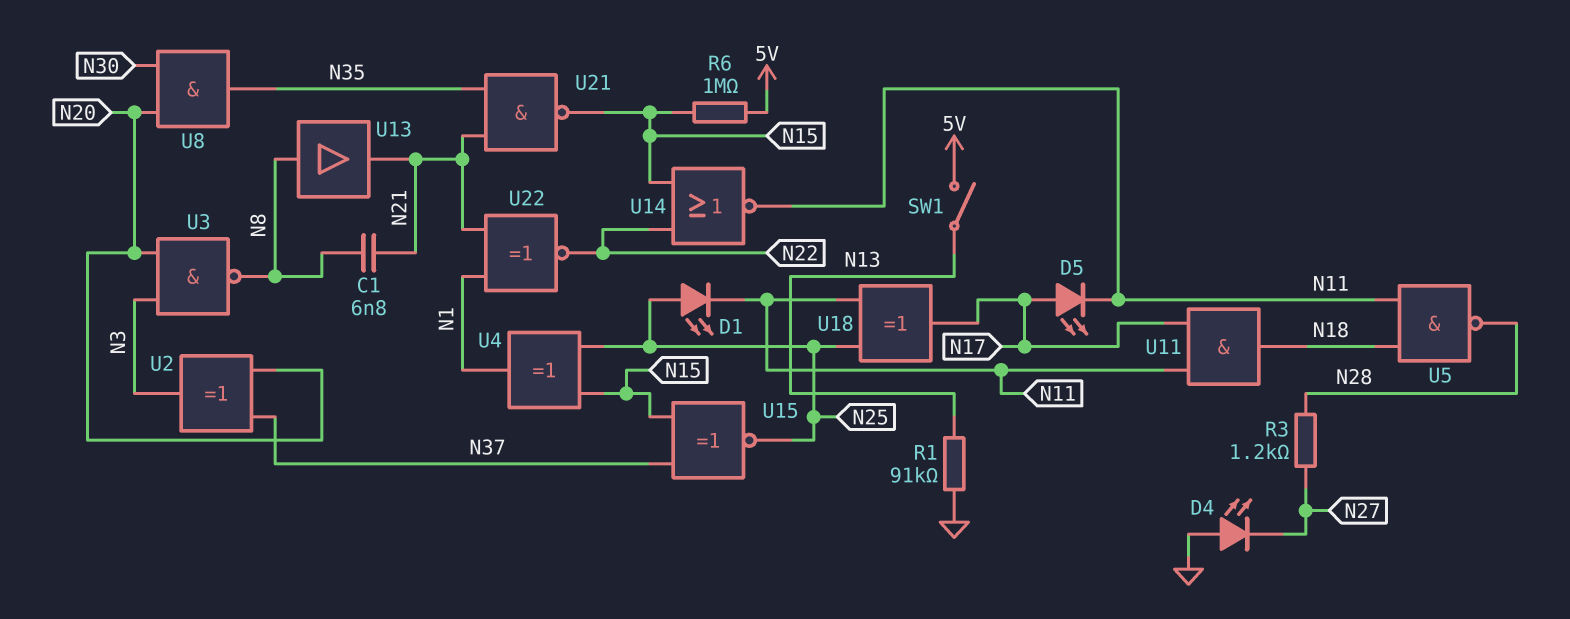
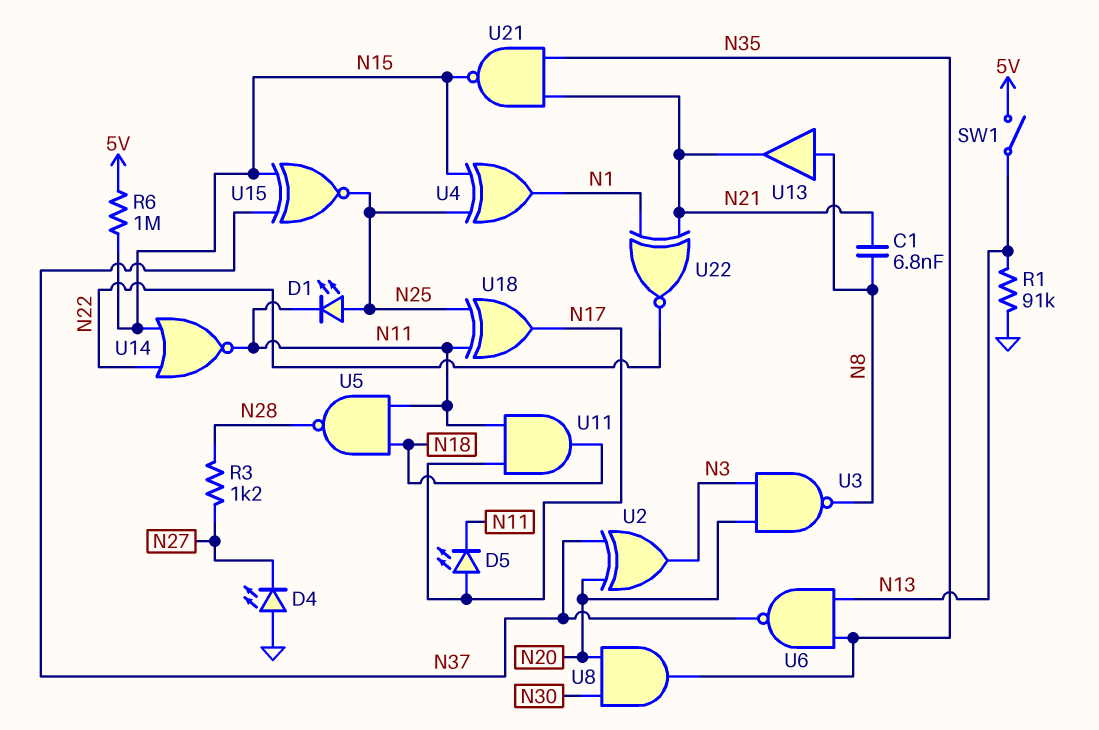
U6: none -> NAND (in N13, in N35, out N37)

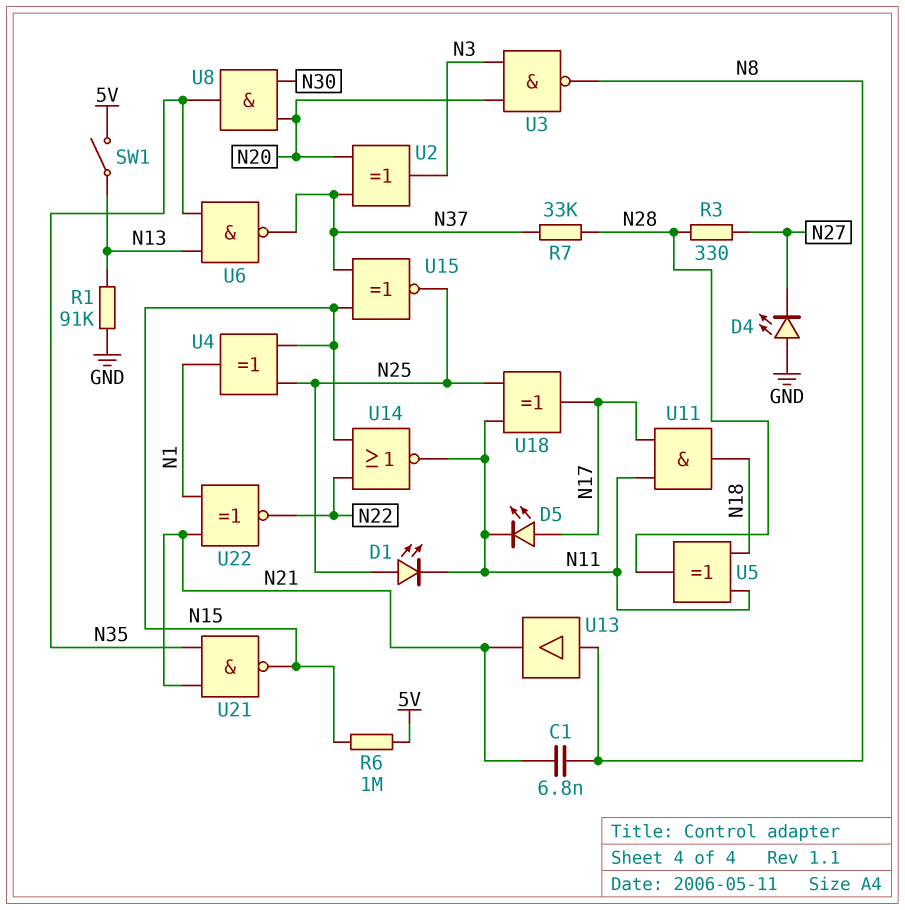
R3: 1.2k (N27, N28) -> 330 (N27, N28)
R7: none -> 33k (N28, N37)
U5: NAND (in N11, in N18, out N28) -> XOR (in N11, in N18, out N28)

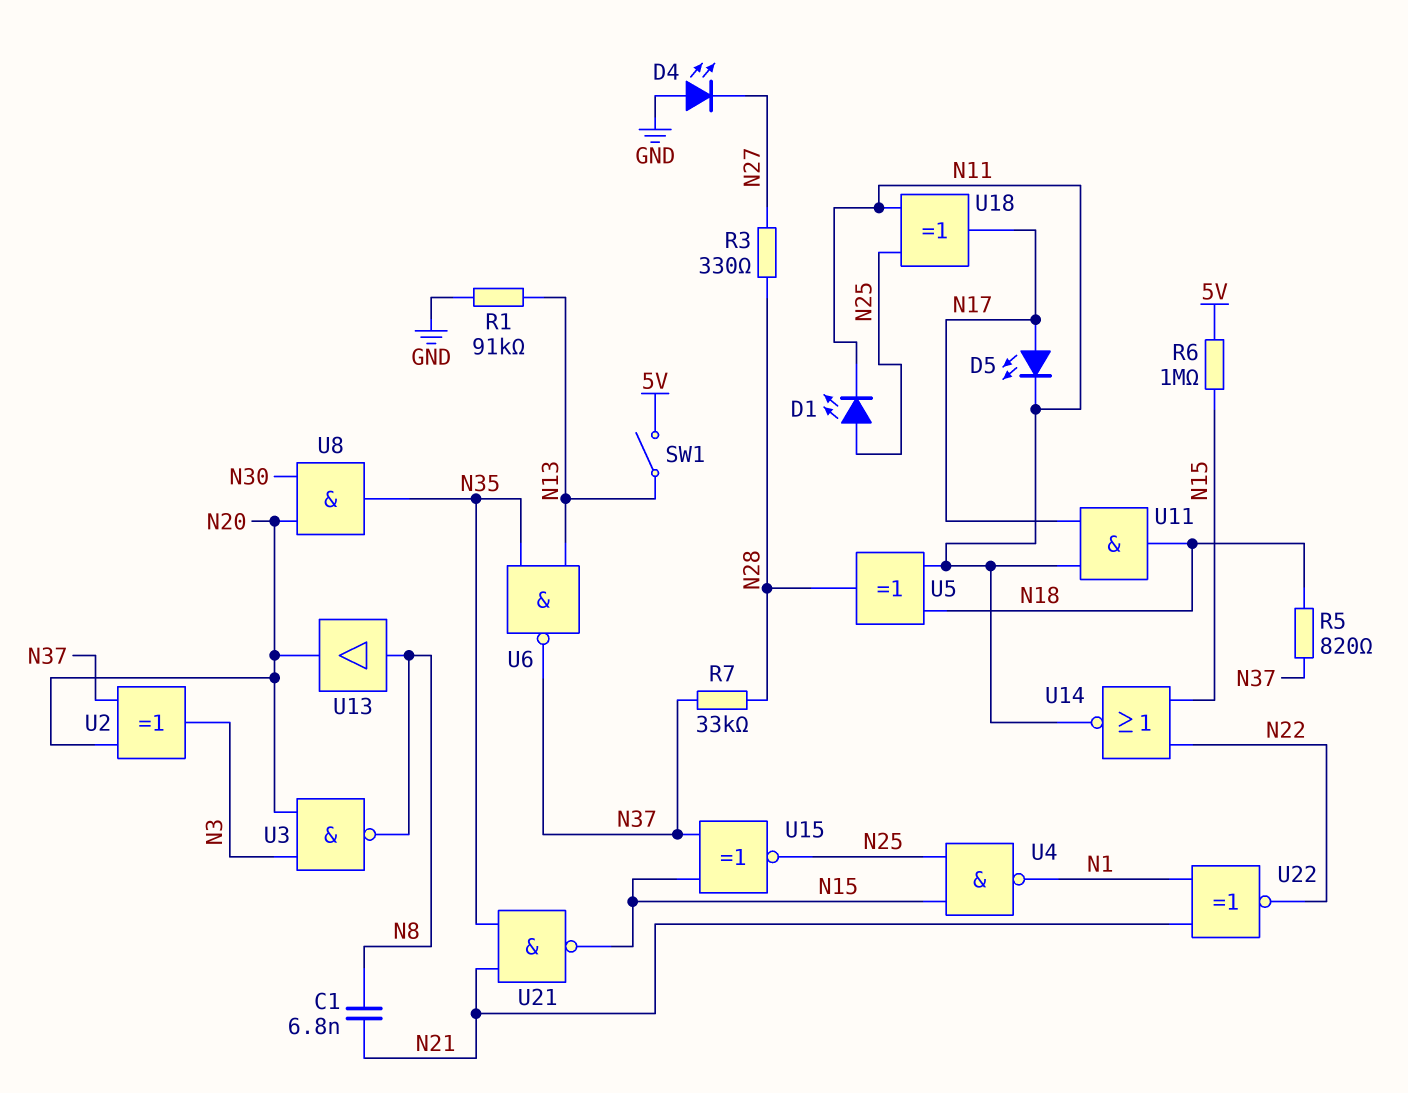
R5: none -> 820 (N18, N37)
U4: XOR (in N15, in N25, out N1) -> NAND (in N15, in N25, out N1)
U13: buffer (in N8, out N21) -> buffer (in N8, out N20)

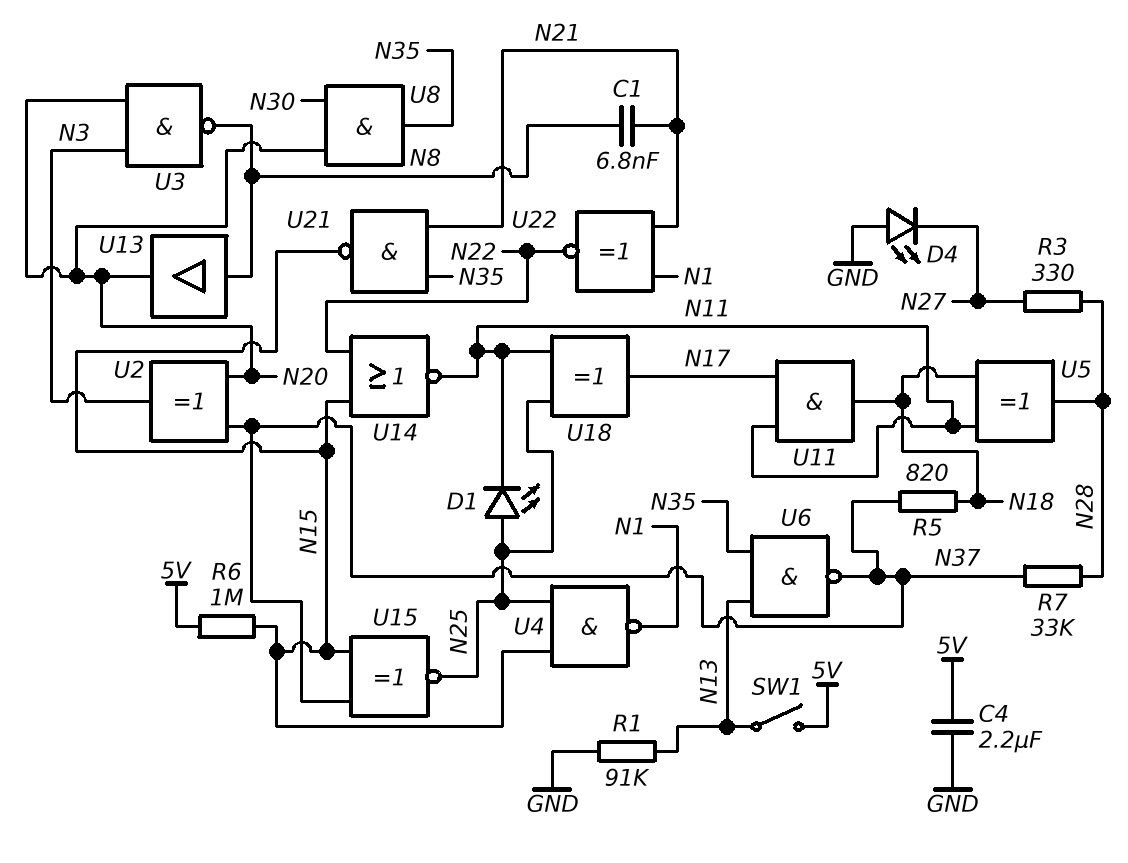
C4: none -> 2.2uF (5V, GND)
D5: LED (A N17, K N11) -> none

